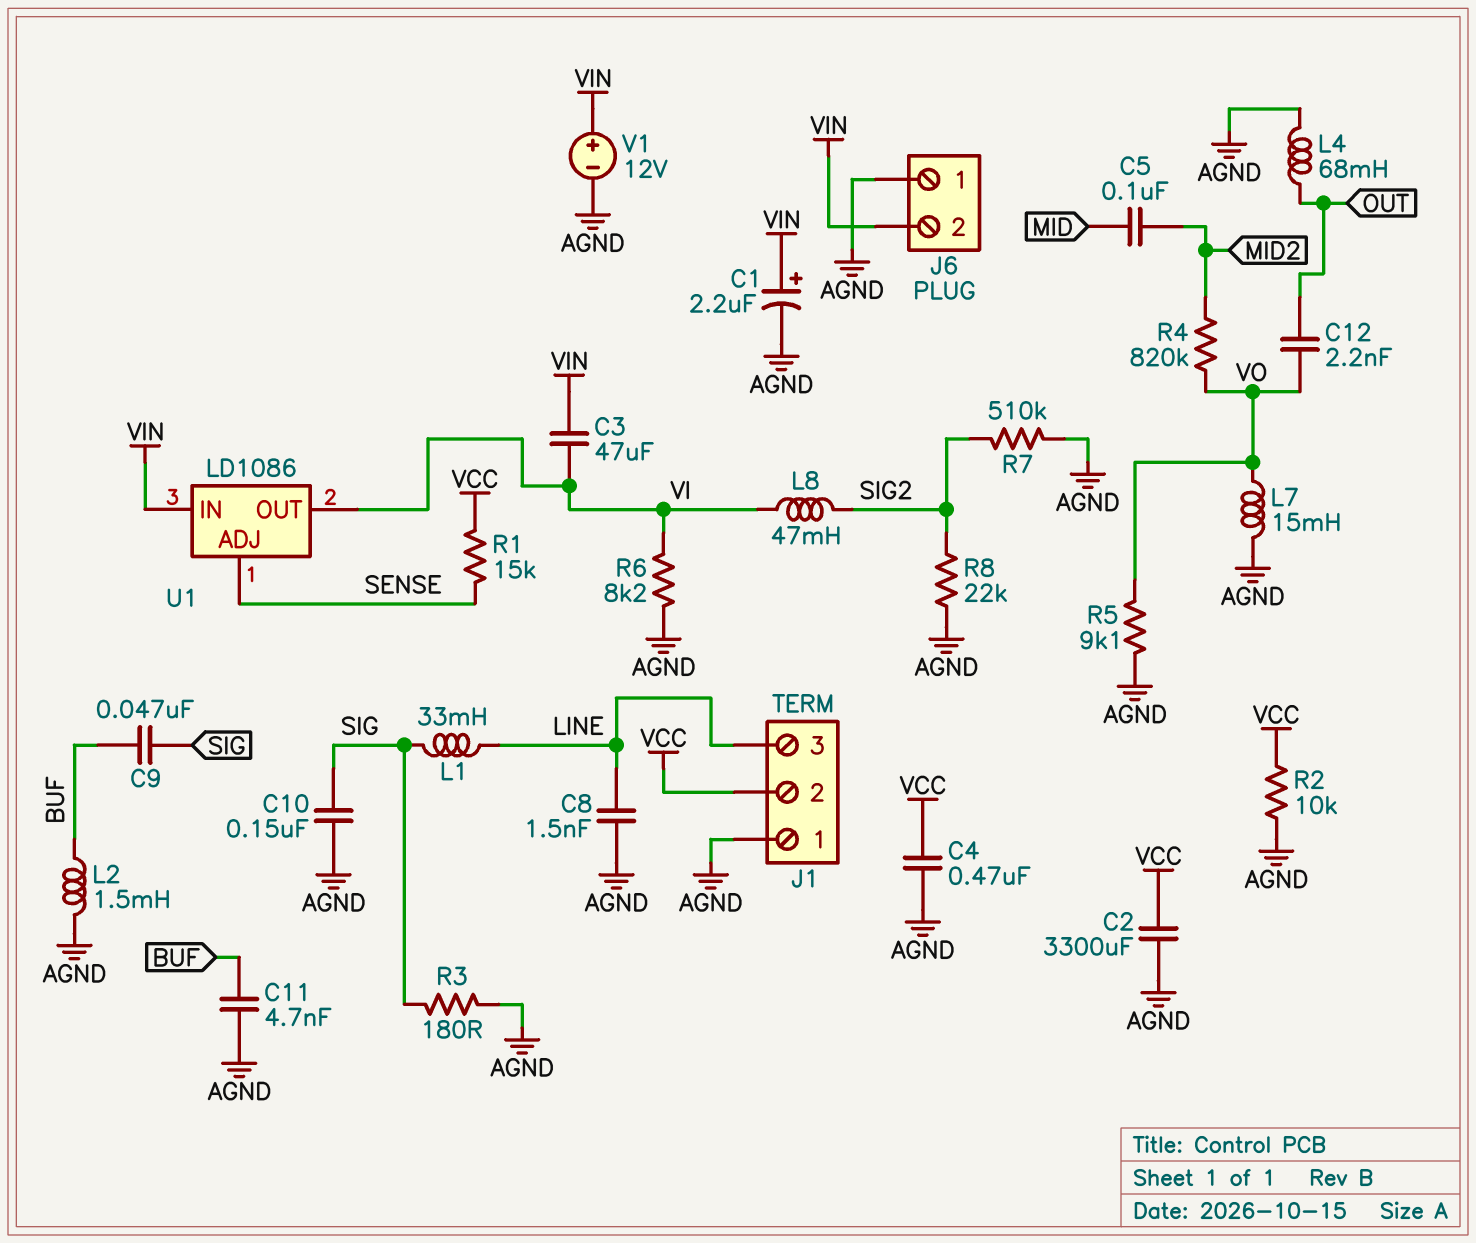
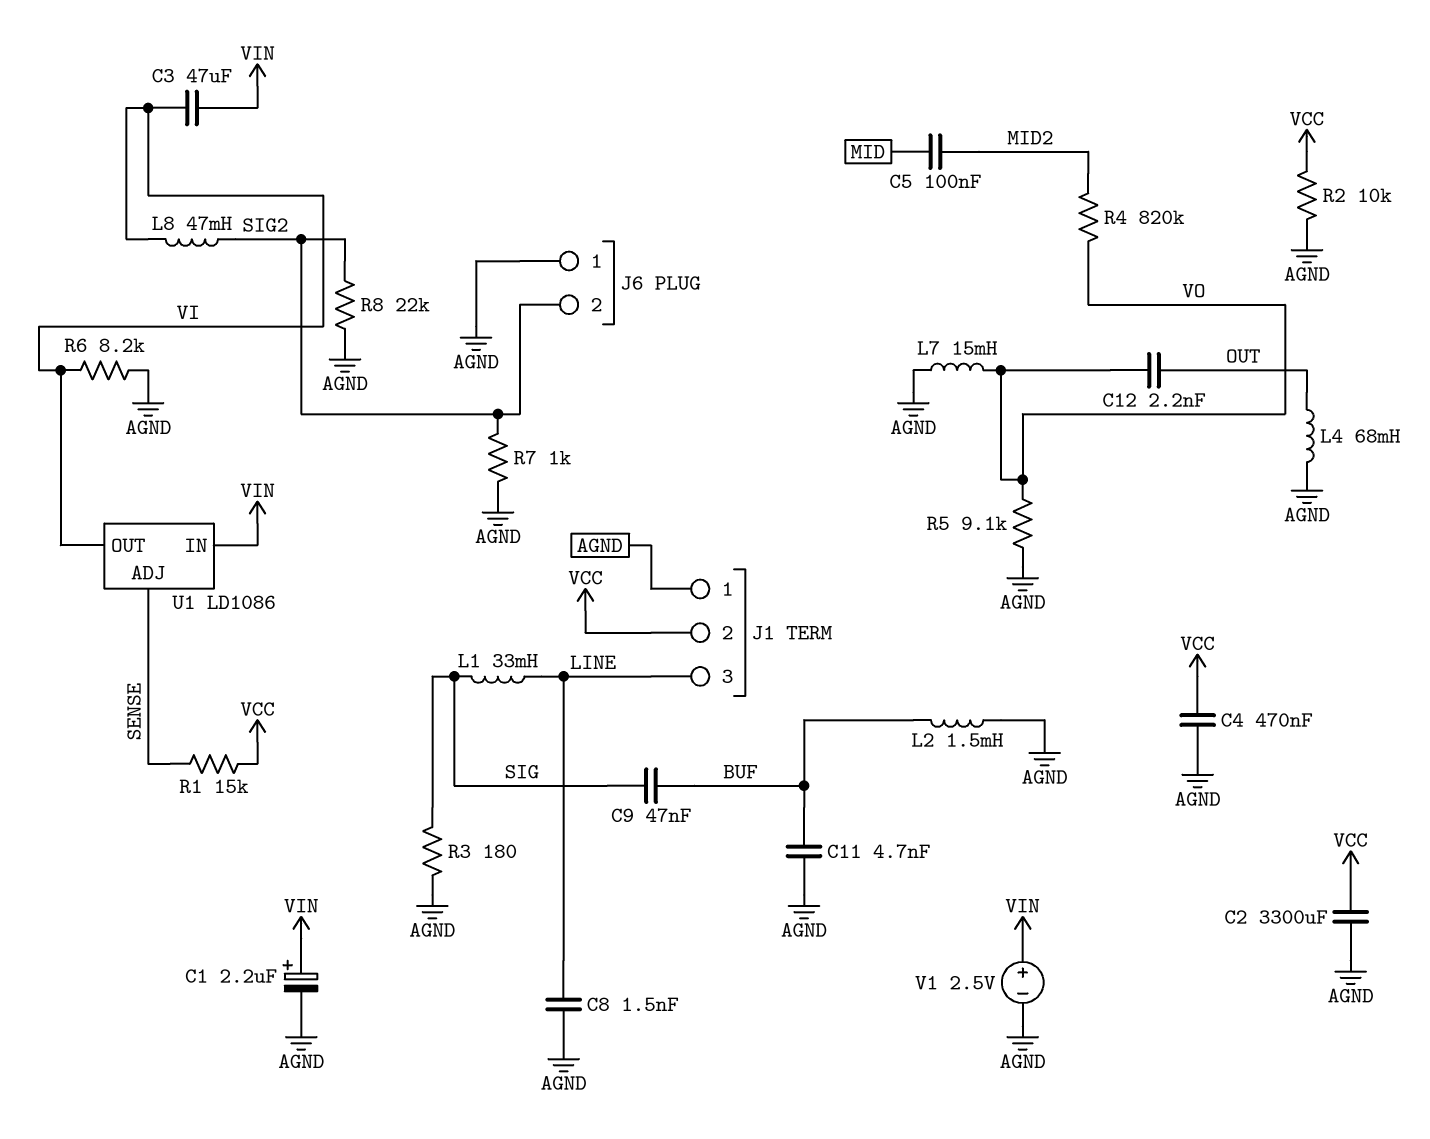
C10: 150nF (AGND, SIG) -> none
J6 pin 2: VIN -> SIG2
R7: 510k (AGND, SIG2) -> 1k (AGND, SIG2)
V1: 12V (plus VIN, minus AGND) -> 2.5V (plus VIN, minus AGND)

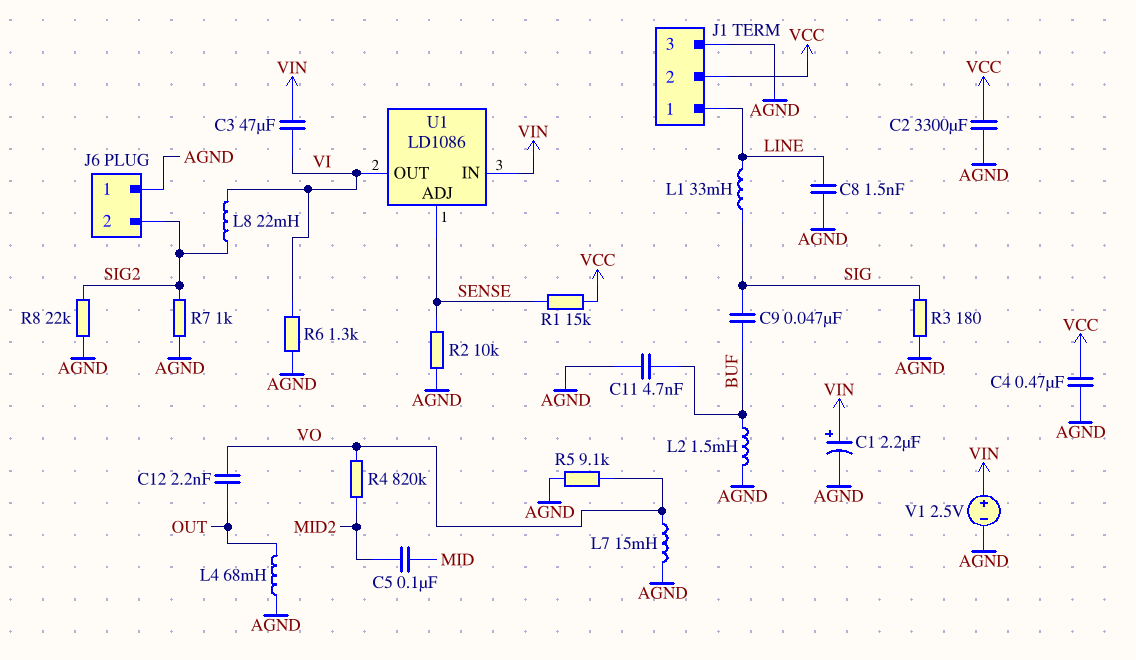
J1 pin 1: AGND -> LINE
J1 pin 3: LINE -> AGND
L8: 47mH (SIG2, VI) -> 22mH (SIG2, VI)
R2: 10k (AGND, VCC) -> 10k (AGND, SENSE)
R6: 8.2k (AGND, VI) -> 1.3k (AGND, VI)

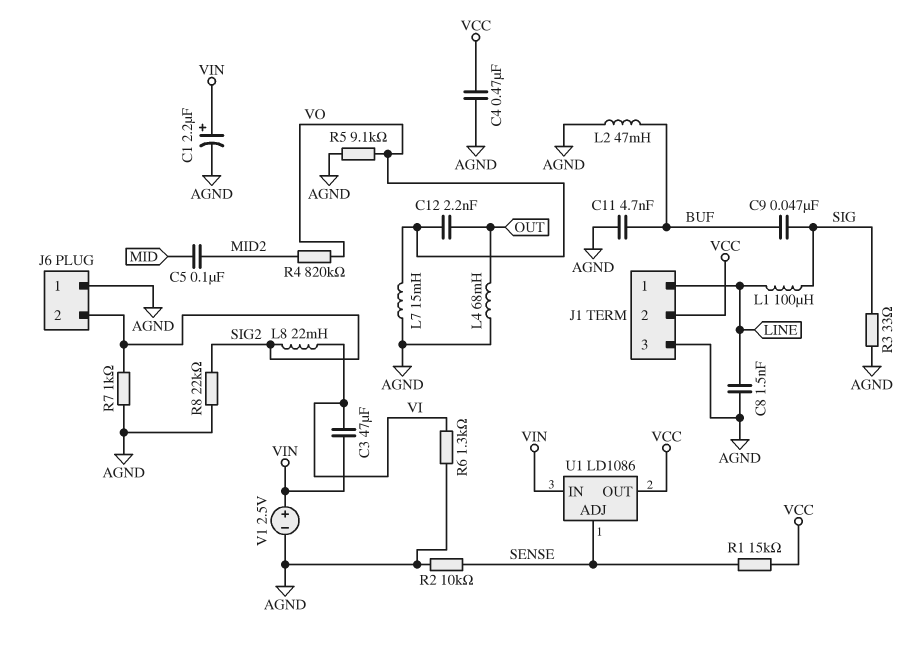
C2: 3300uF (AGND, VCC) -> none
L1: 33mH (LINE, SIG) -> 100uH (LINE, SIG)
L2: 1.5mH (AGND, BUF) -> 47mH (AGND, BUF)
R3: 180 (AGND, SIG) -> 33 (AGND, SIG)
U1 pin OUT: VI -> VCC

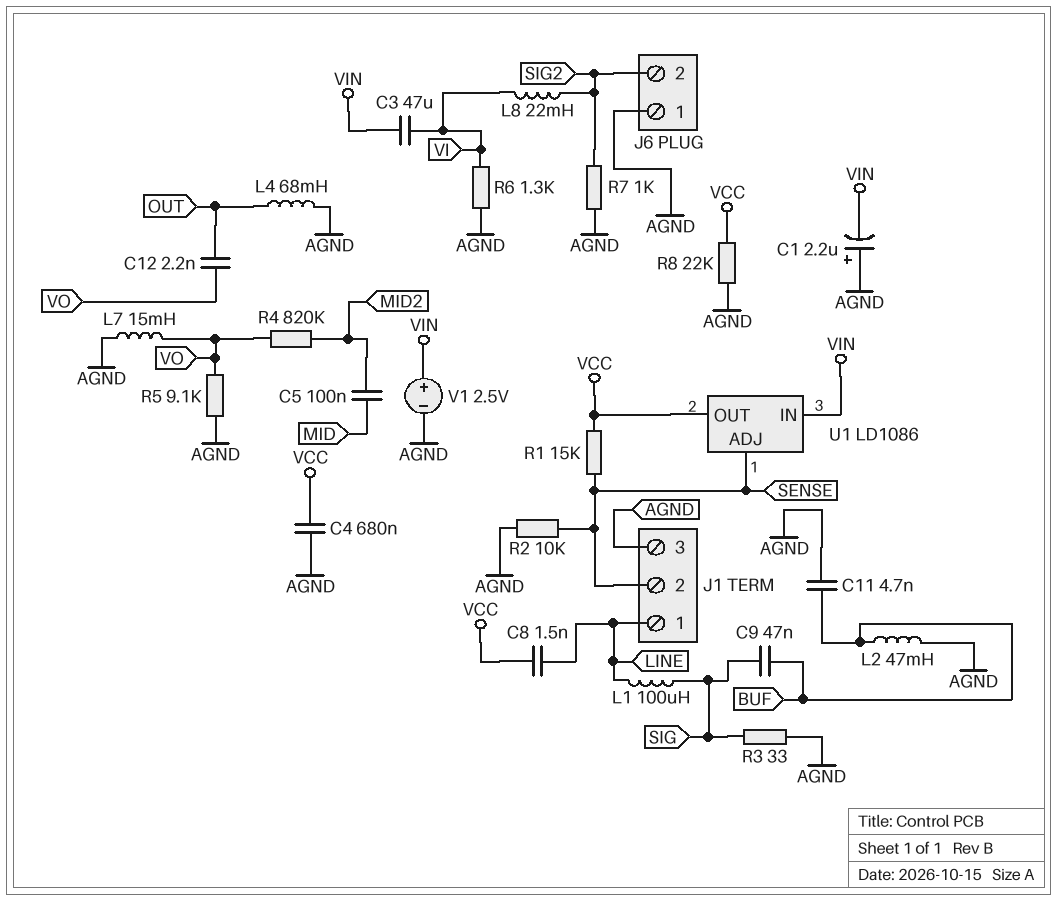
C1: 2.2uF (plus VIN, minus AGND) -> 2.2uF (plus AGND, minus VIN)
C4: 470nF (AGND, VCC) -> 680nF (AGND, VCC)
C8: 1.5nF (AGND, LINE) -> 1.5nF (LINE, VCC)
J1 pin 2: VCC -> SENSE
R8: 22k (AGND, SIG2) -> 22k (AGND, VCC)

